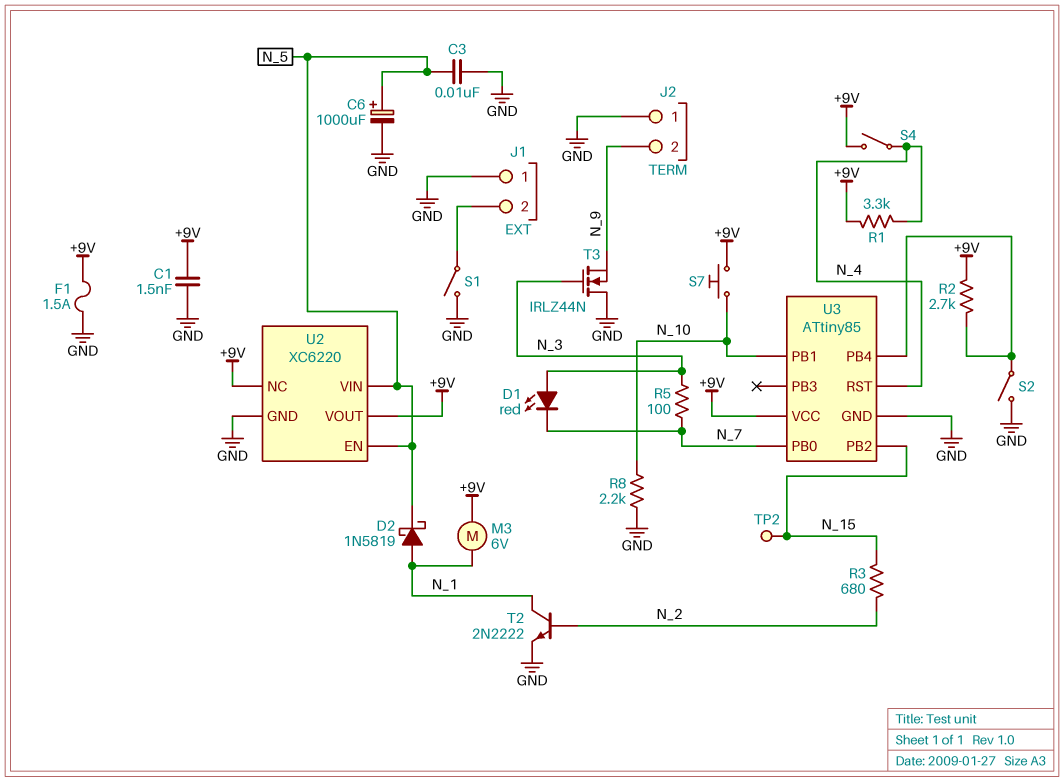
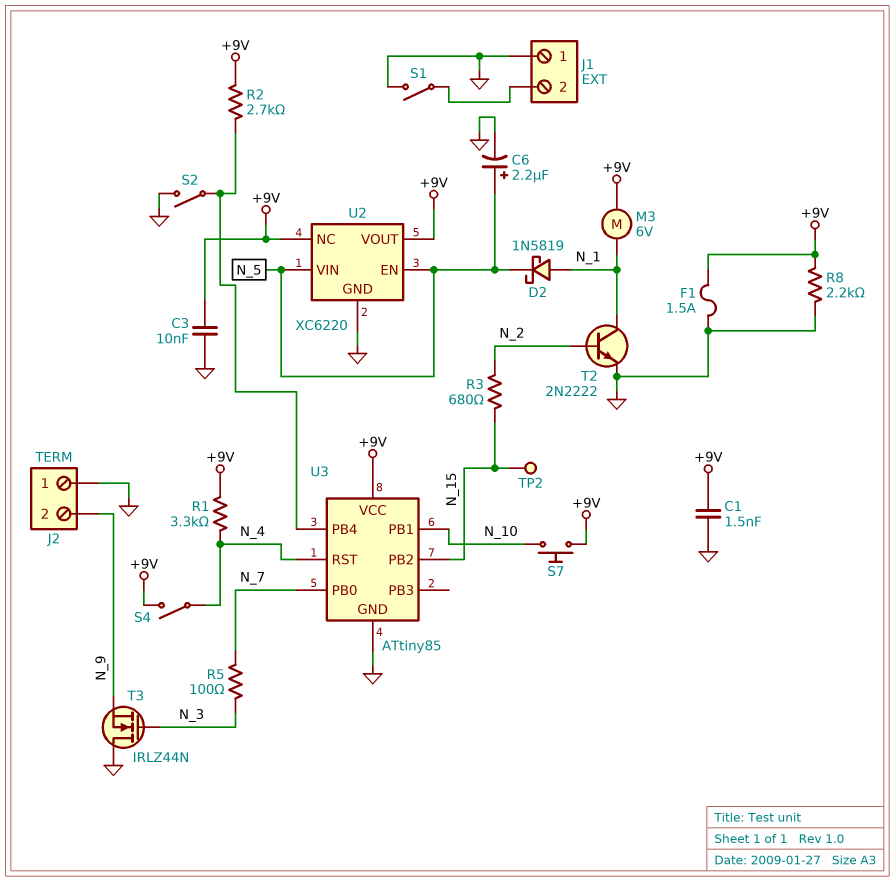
C3: 10nF (GND, N_5) -> 10nF (+9V, GND)
C6: 1000uF (plus N_5, minus GND) -> 2.2uF (plus N_5, minus GND)
D1: LED red (A N_3, K N_7) -> none
R8: 2.2k (GND, N_10) -> 2.2k (+9V, GND)

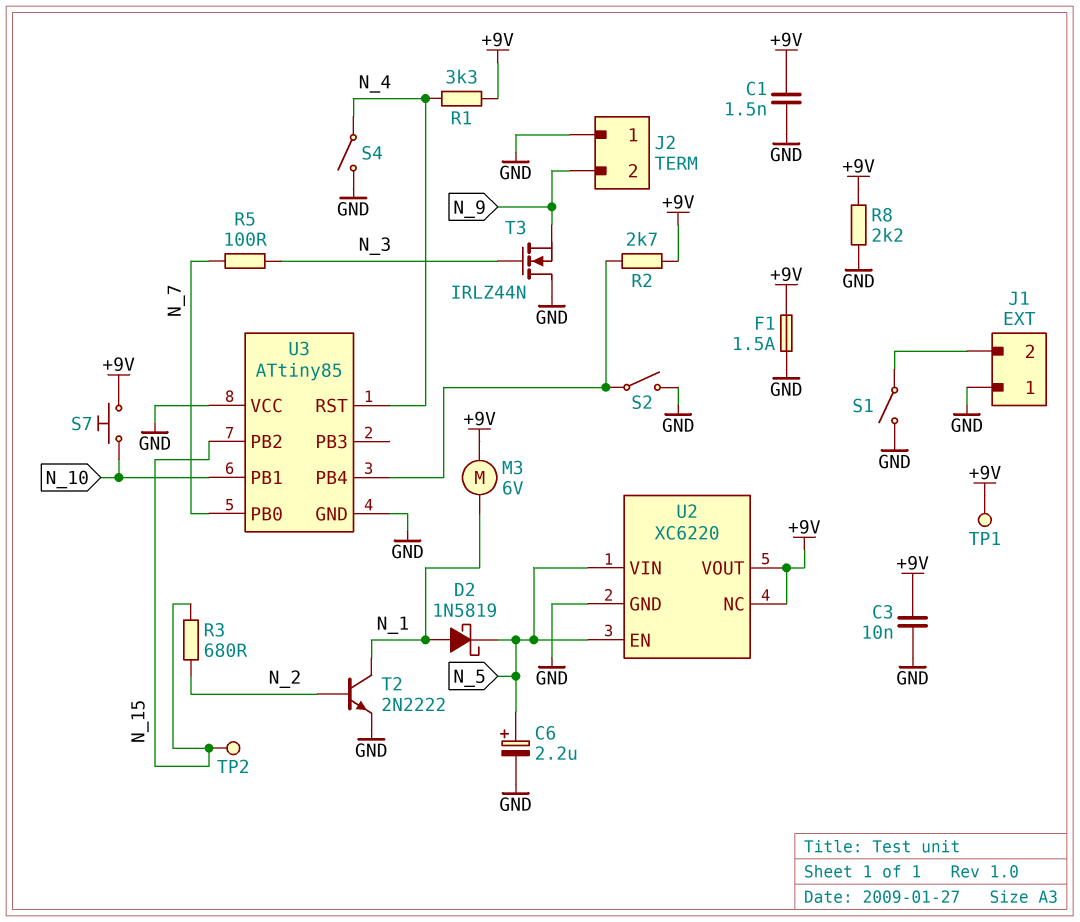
S4: switch (+9V, N_4) -> switch (GND, N_4)
TP1: none -> test point (+9V)
U3 pin VCC: +9V -> GND

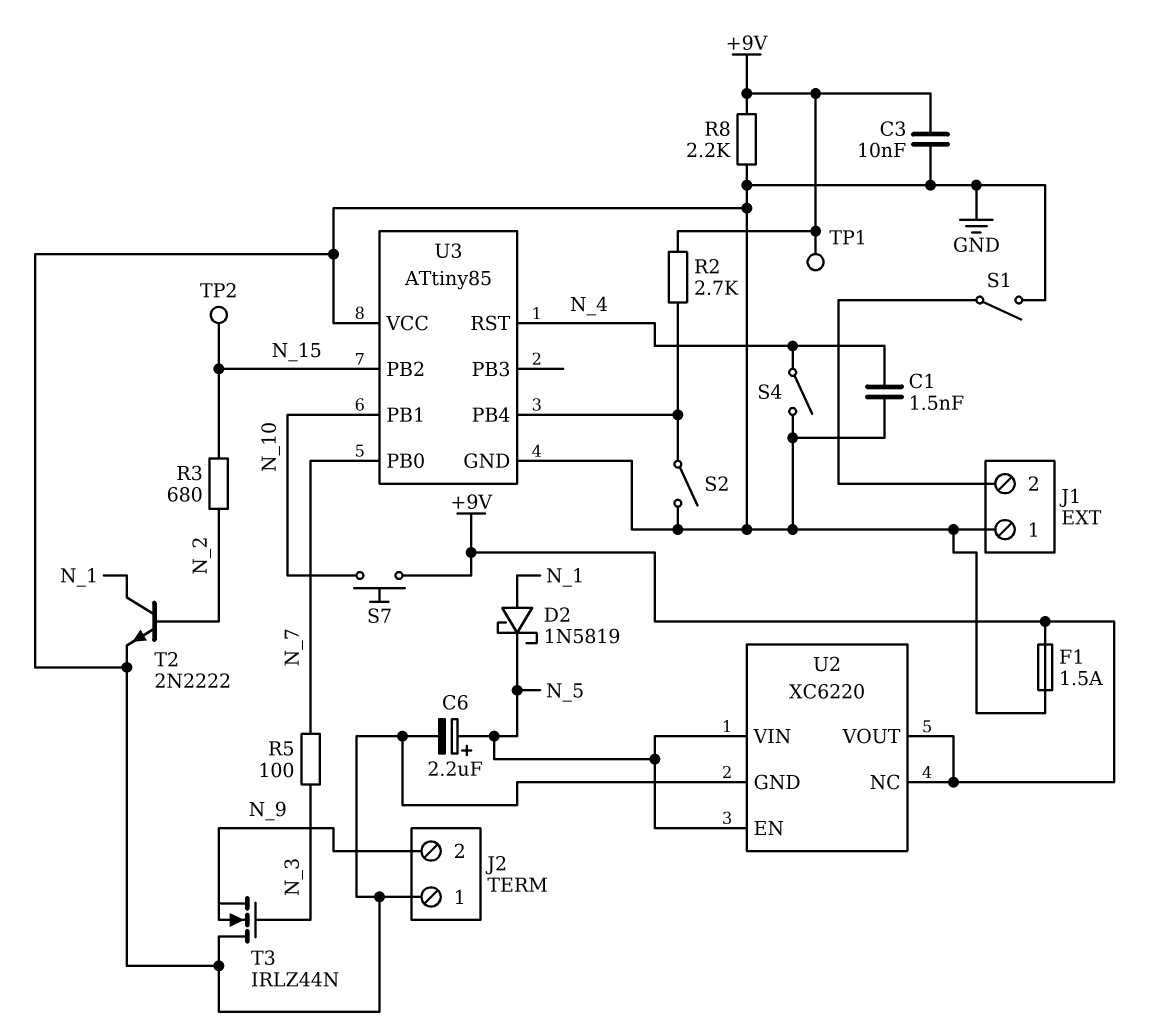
C1: 1.5nF (+9V, GND) -> 1.5nF (GND, N_4)
M3: motor 6V (+9V, N_1) -> none
R1: 3.3k (+9V, N_4) -> none

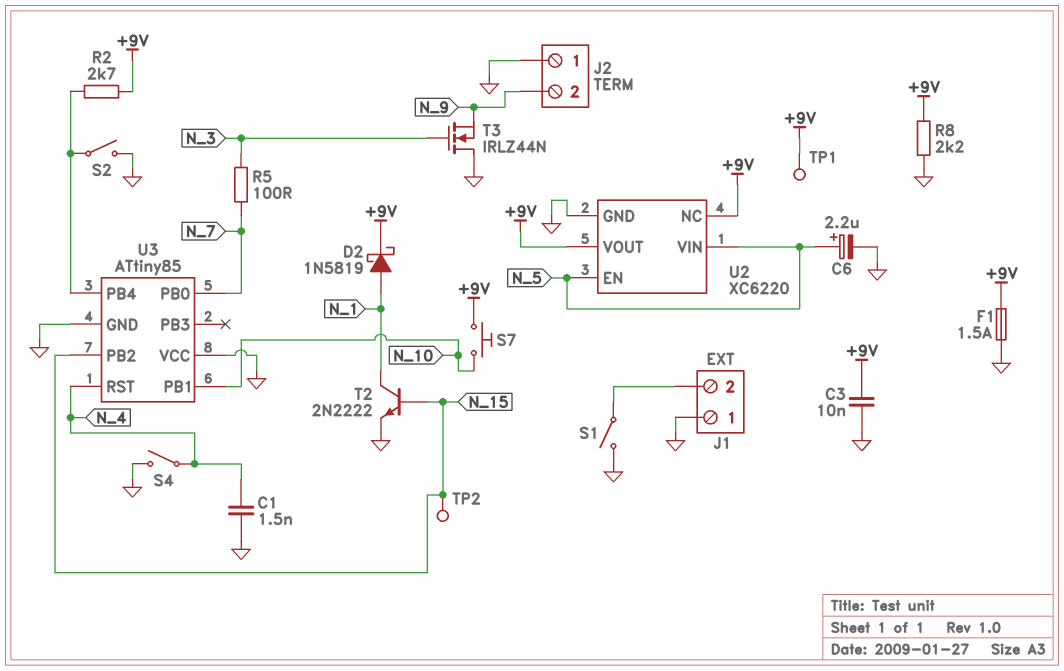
D2: schottky 1N5819 (A N_1, K N_5) -> schottky 1N5819 (A N_1, K +9V)
R3: 680 (N_2, N_15) -> none
T2: NPN 2N2222 (B N_2, C N_1, E GND) -> NPN 2N2222 (B N_15, C N_1, E GND)

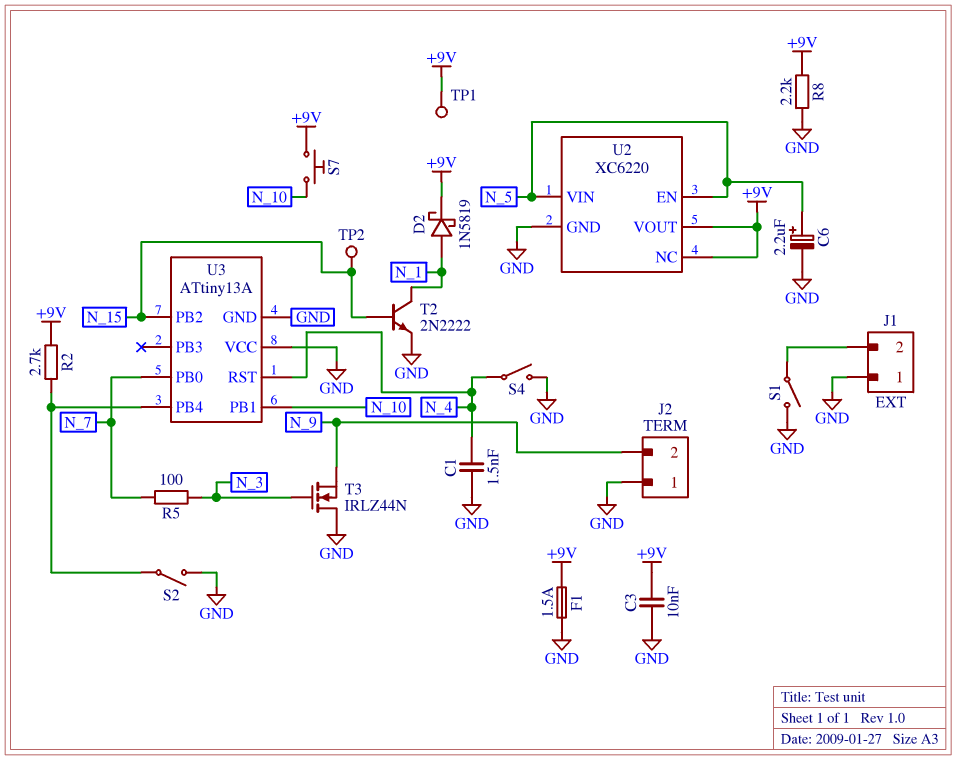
U3: ATtiny85 -> ATtiny13A

